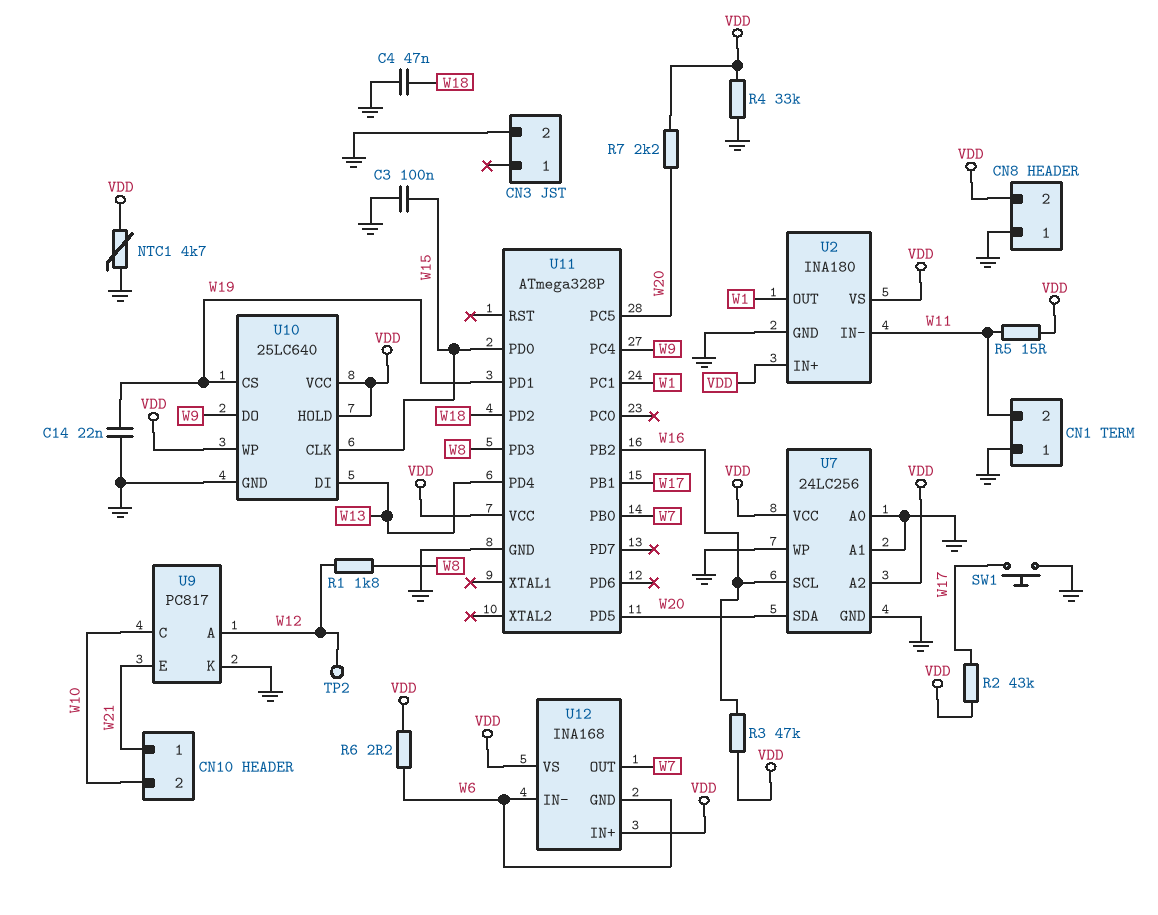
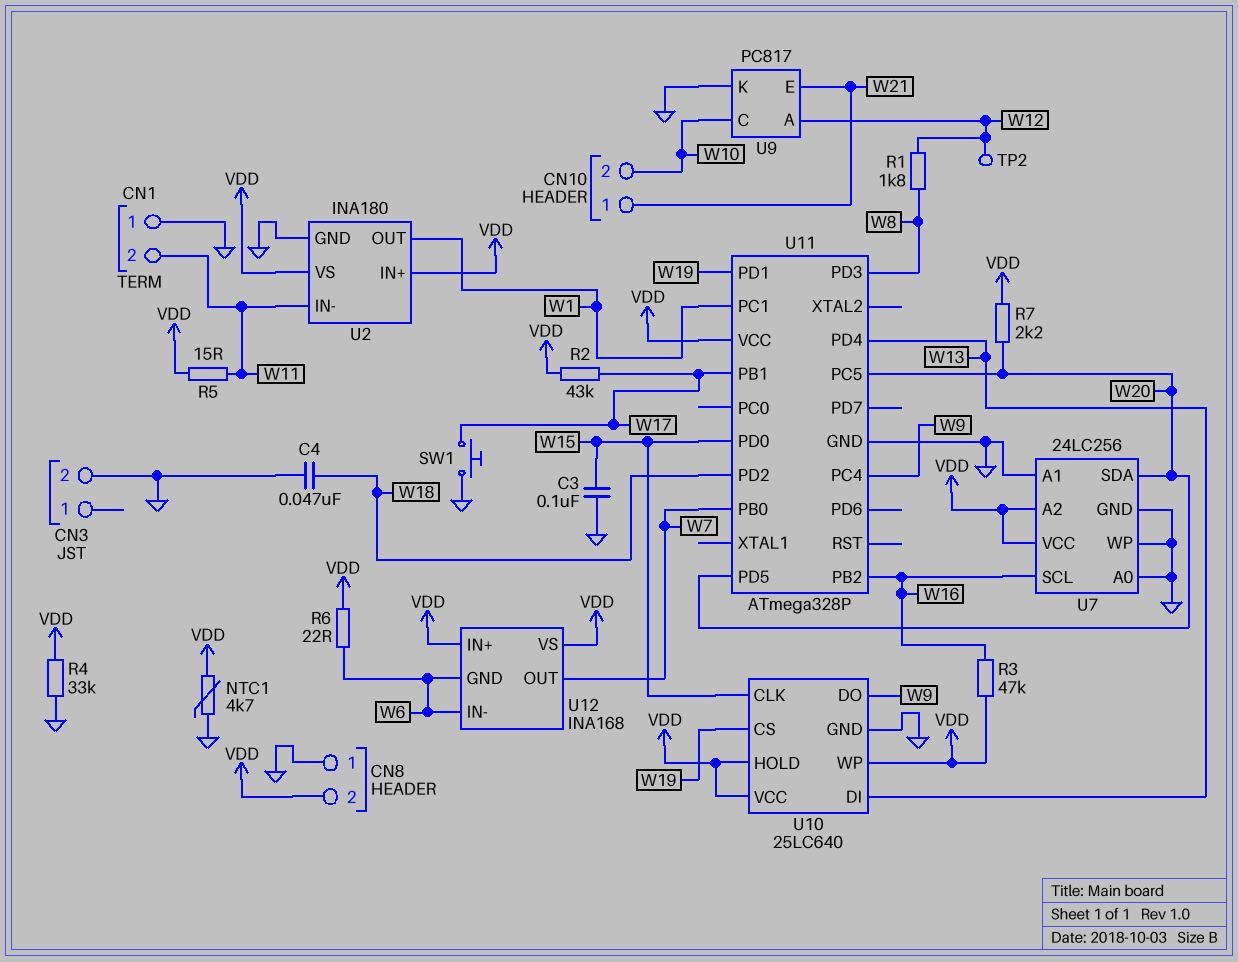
C14: 22nF (GND, W19) -> none
R6: 2.2 (VDD, W6) -> 22 (VDD, W6)

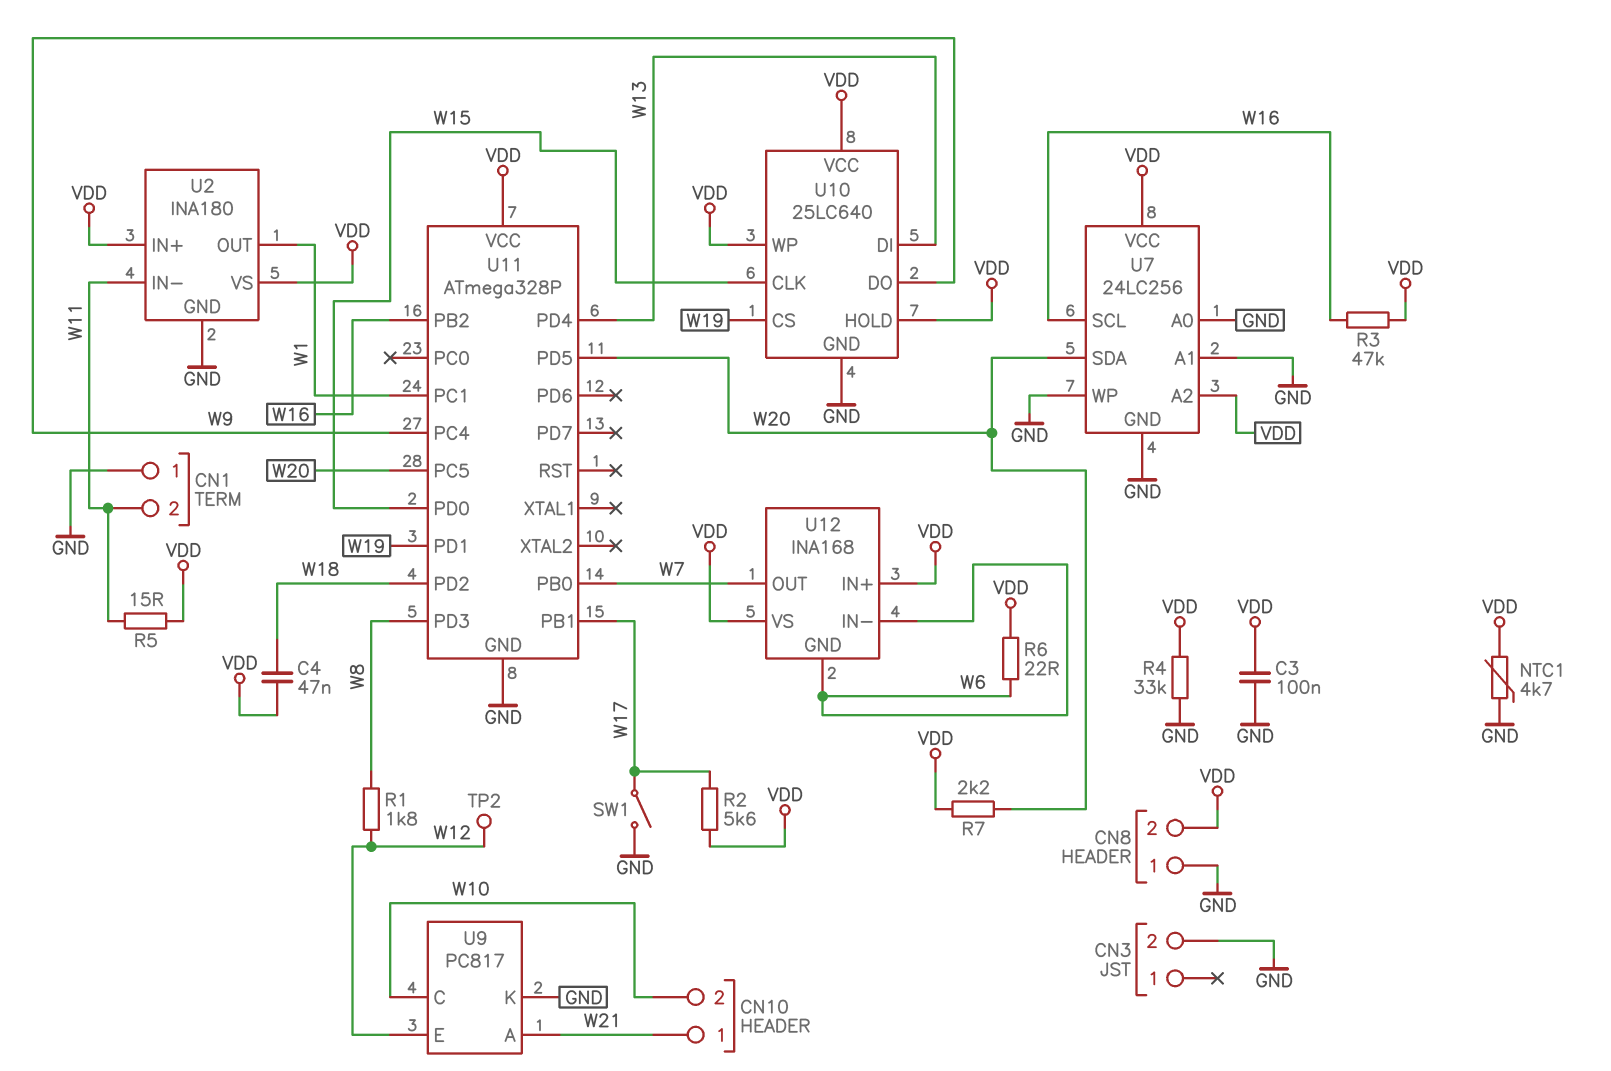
C3: 100nF (GND, W15) -> 100nF (GND, VDD)
C4: 47nF (GND, W18) -> 47nF (VDD, W18)
R2: 43k (VDD, W17) -> 5.6k (VDD, W17)
SW1: button (GND, W17) -> switch (GND, W17)
U9 pin A: W12 -> W21
U9 pin E: W21 -> W12

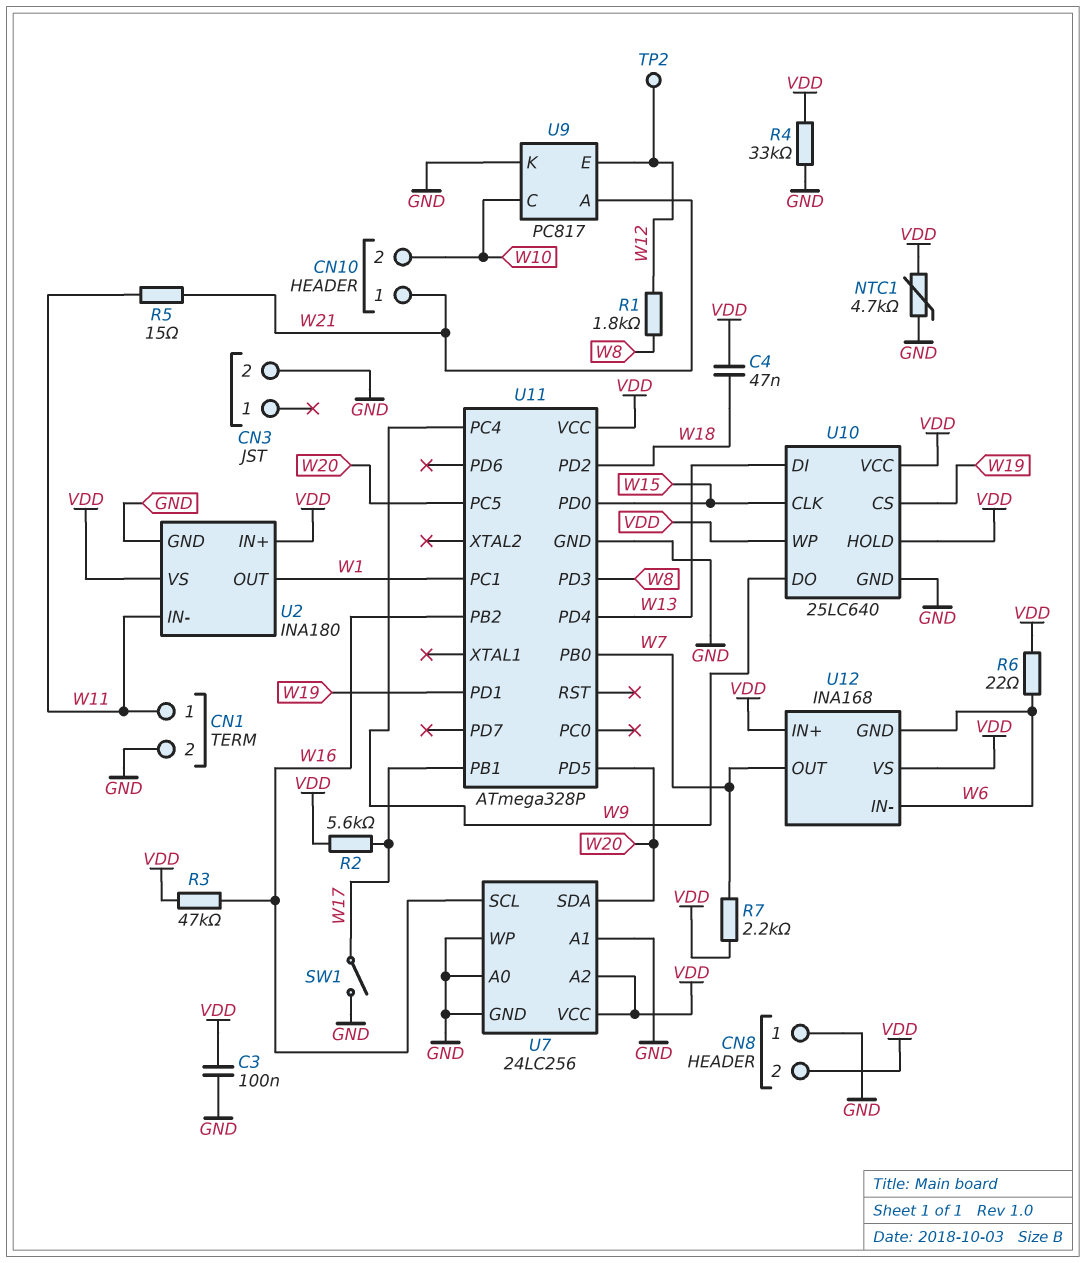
CN1 pin 1: GND -> W11
CN1 pin 2: W11 -> GND
R5: 15 (VDD, W11) -> 15 (W11, W21)
R7: 2.2k (VDD, W20) -> 2.2k (VDD, W7)

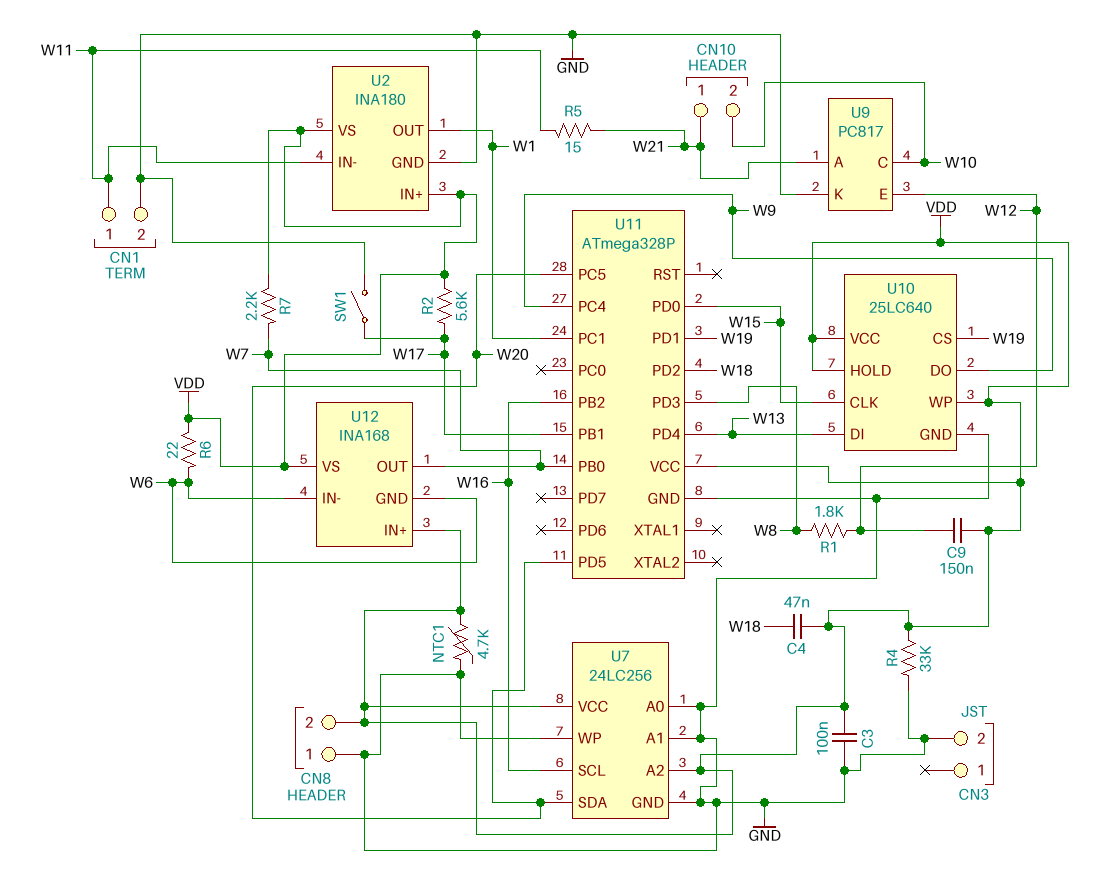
C9: none -> 150nF (VDD, W12)
R3: 47k (VDD, W16) -> none
TP2: test point (W12) -> none

